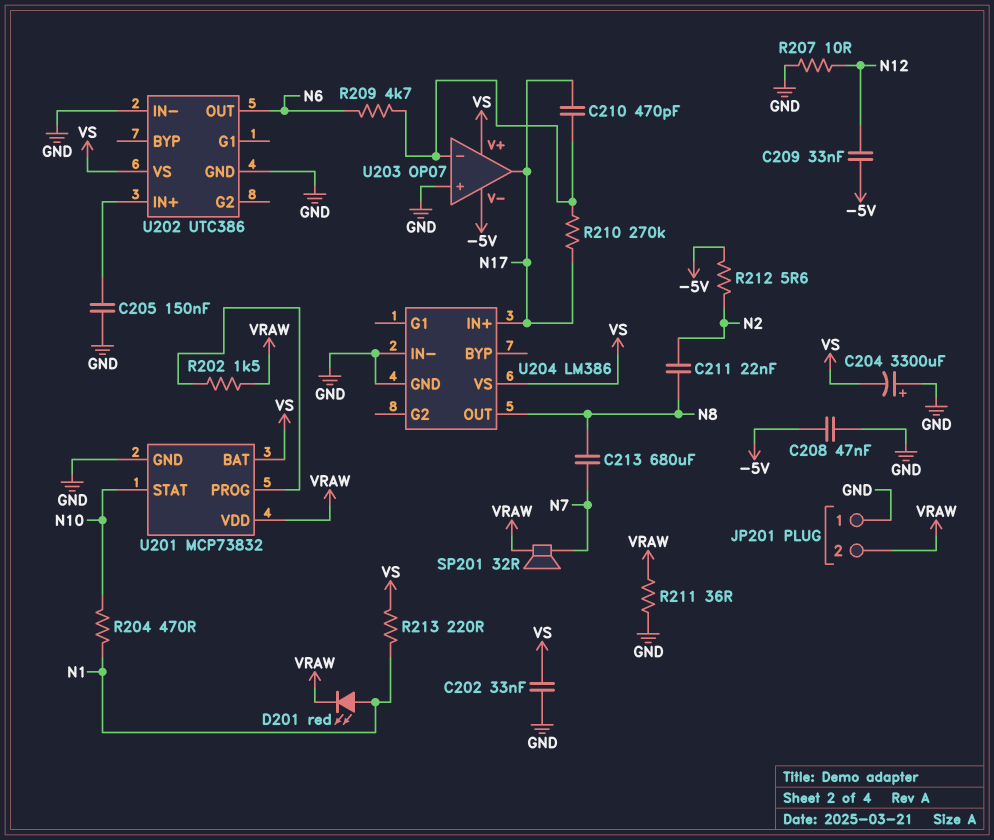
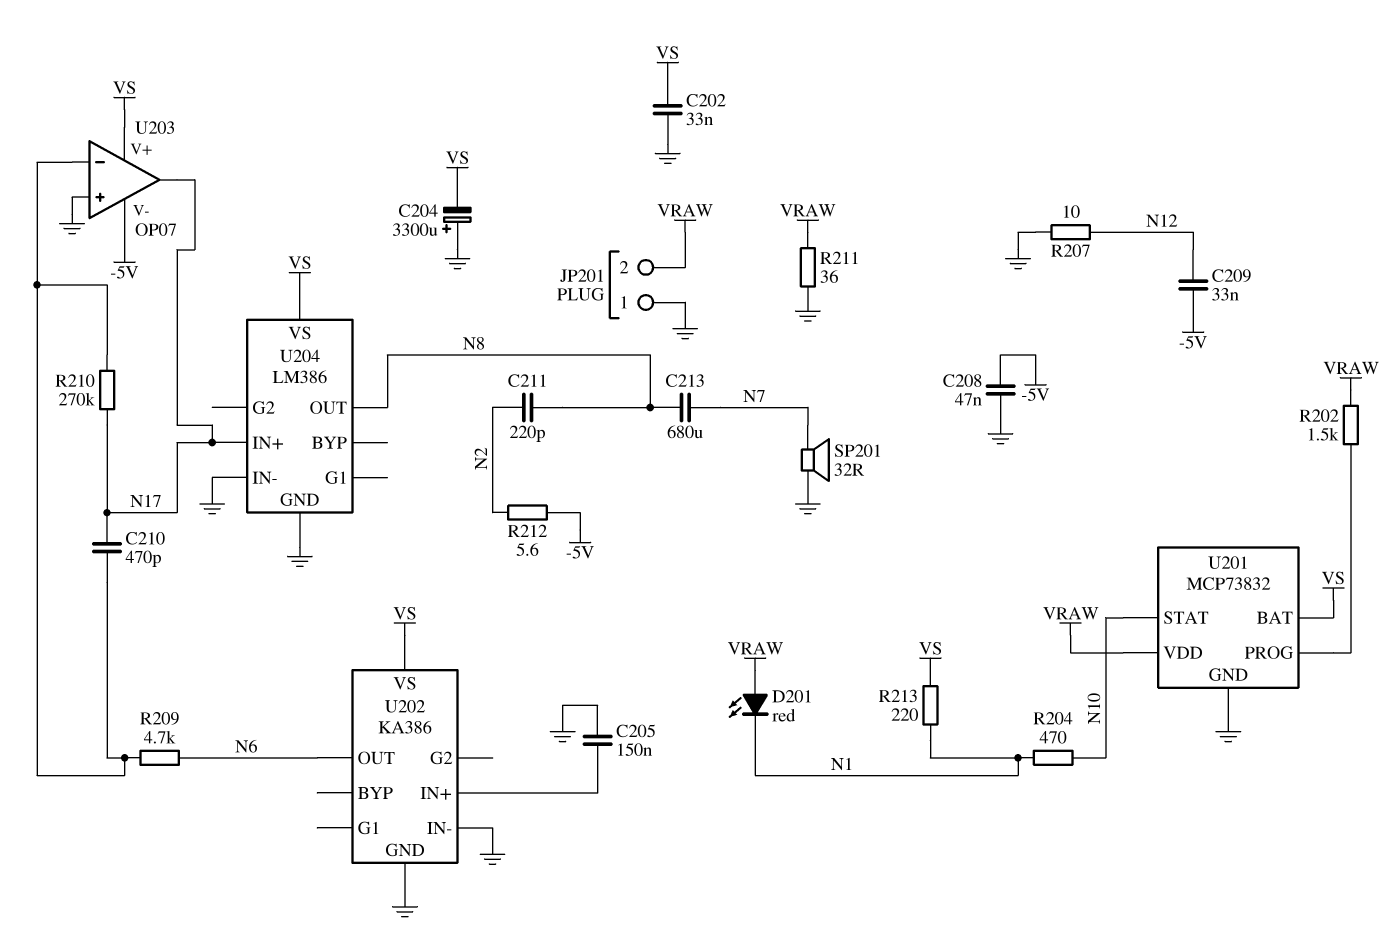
C211: 22nF (N2, N8) -> 220pF (N2, N8)
D201: LED red (A N1, K VRAW) -> LED red (A VRAW, K N1)
SP201: speaker 32R (N7, VRAW) -> speaker 32R (GND, N7)
U202: UTC386 -> KA386

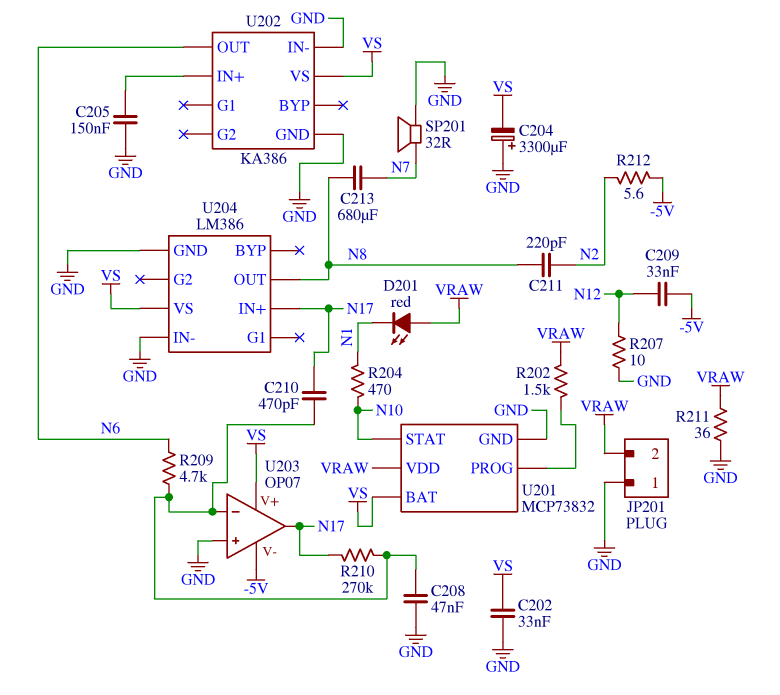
C208: 47nF (-5V, GND) -> 47nF (GND, U203/in-)
R213: 220 (N1, VS) -> none

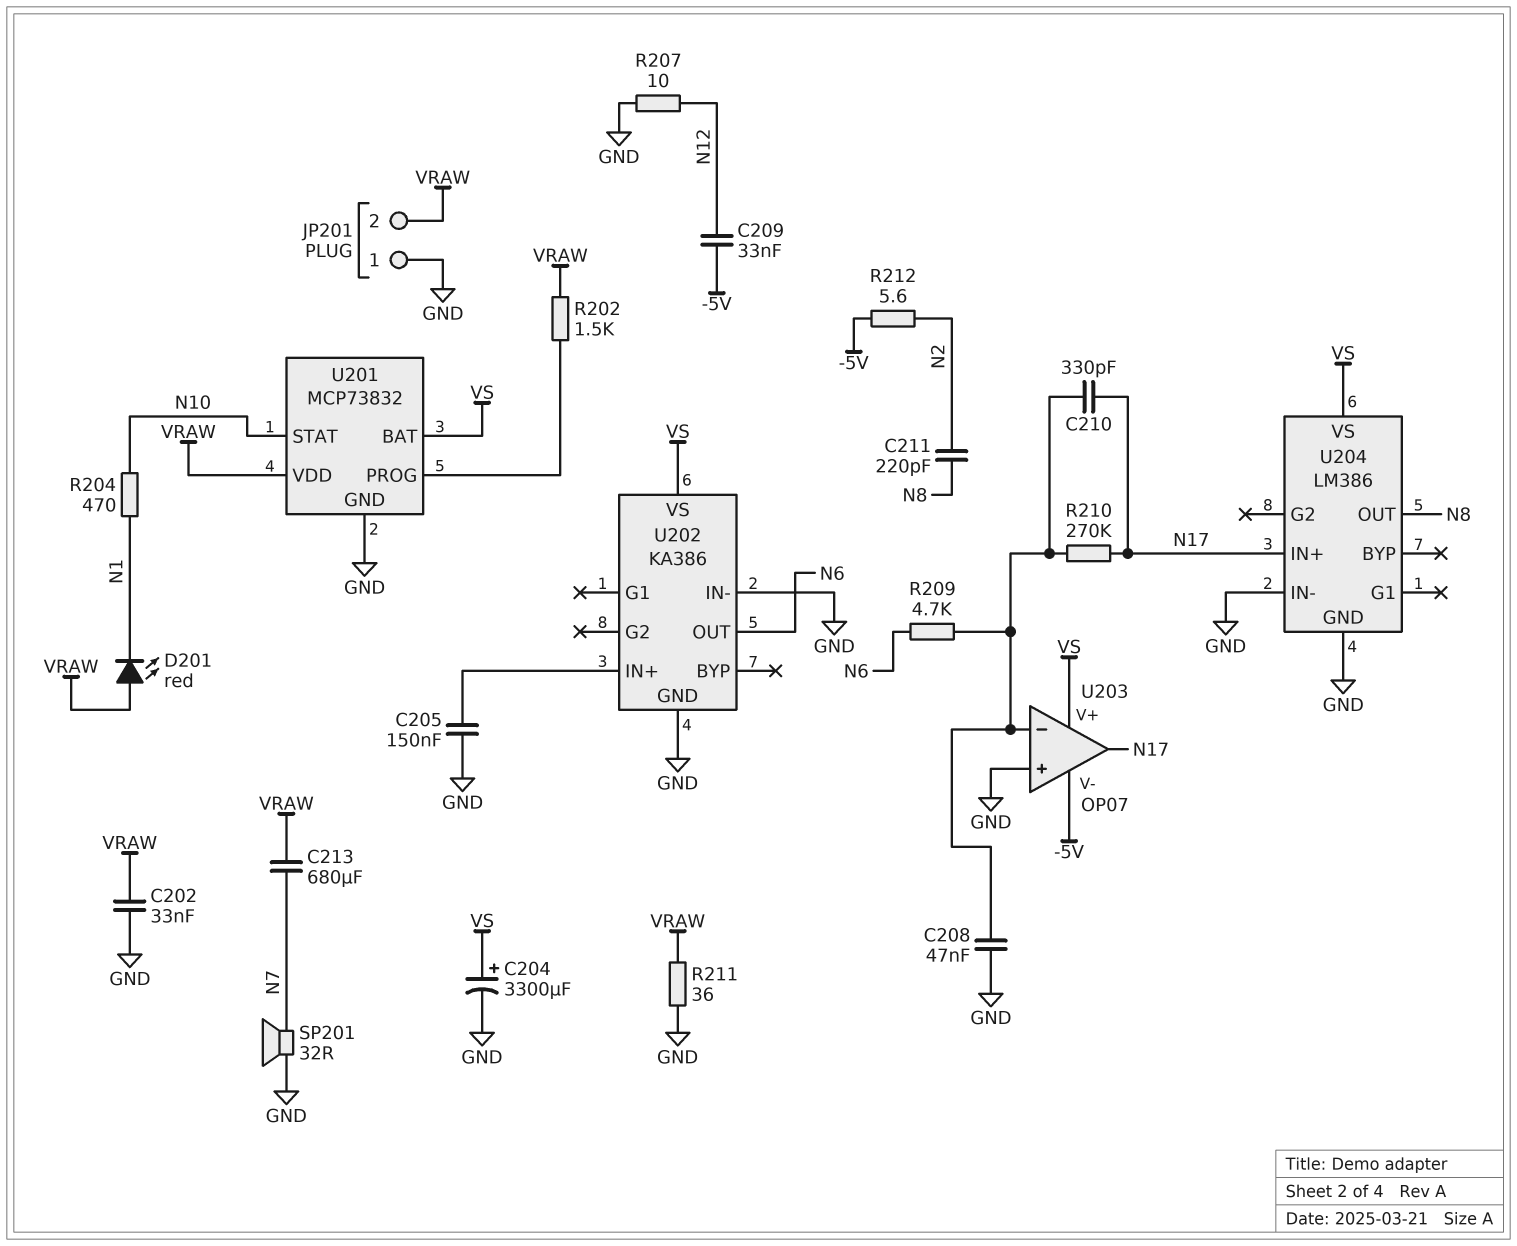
C202: 33nF (GND, VS) -> 33nF (GND, VRAW)
C204: 3300uF (plus GND, minus VS) -> 3300uF (plus VS, minus GND)
C210: 470pF (N17, U203/in-) -> 330pF (N17, U203/in-)
C213: 680uF (N7, N8) -> 680uF (N7, VRAW)

